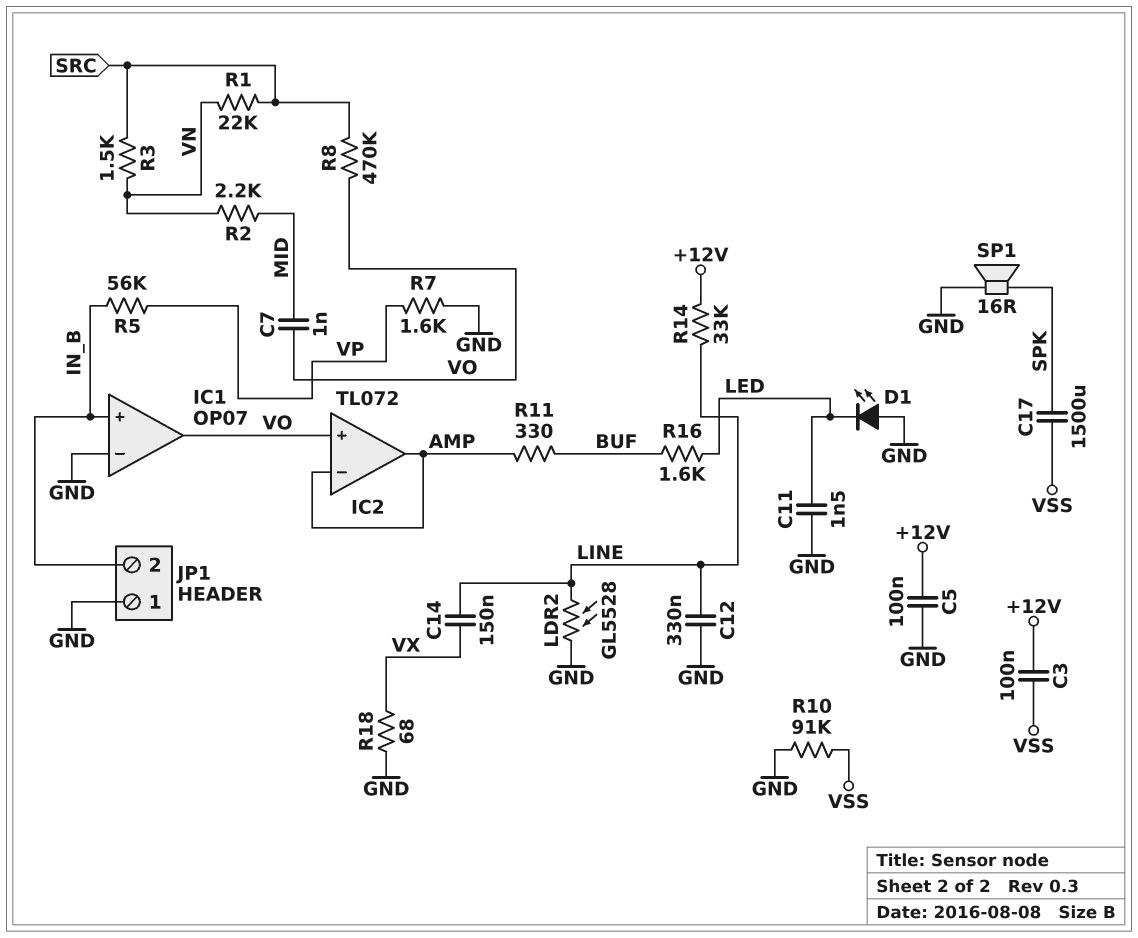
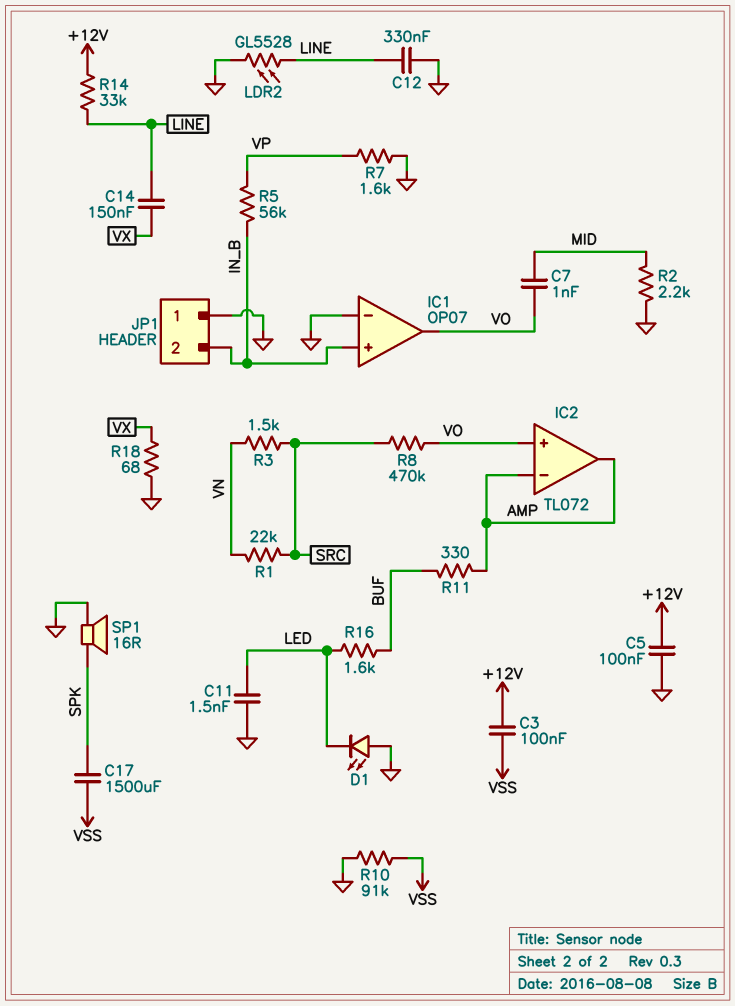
R2: 2.2k (MID, VN) -> 2.2k (GND, MID)

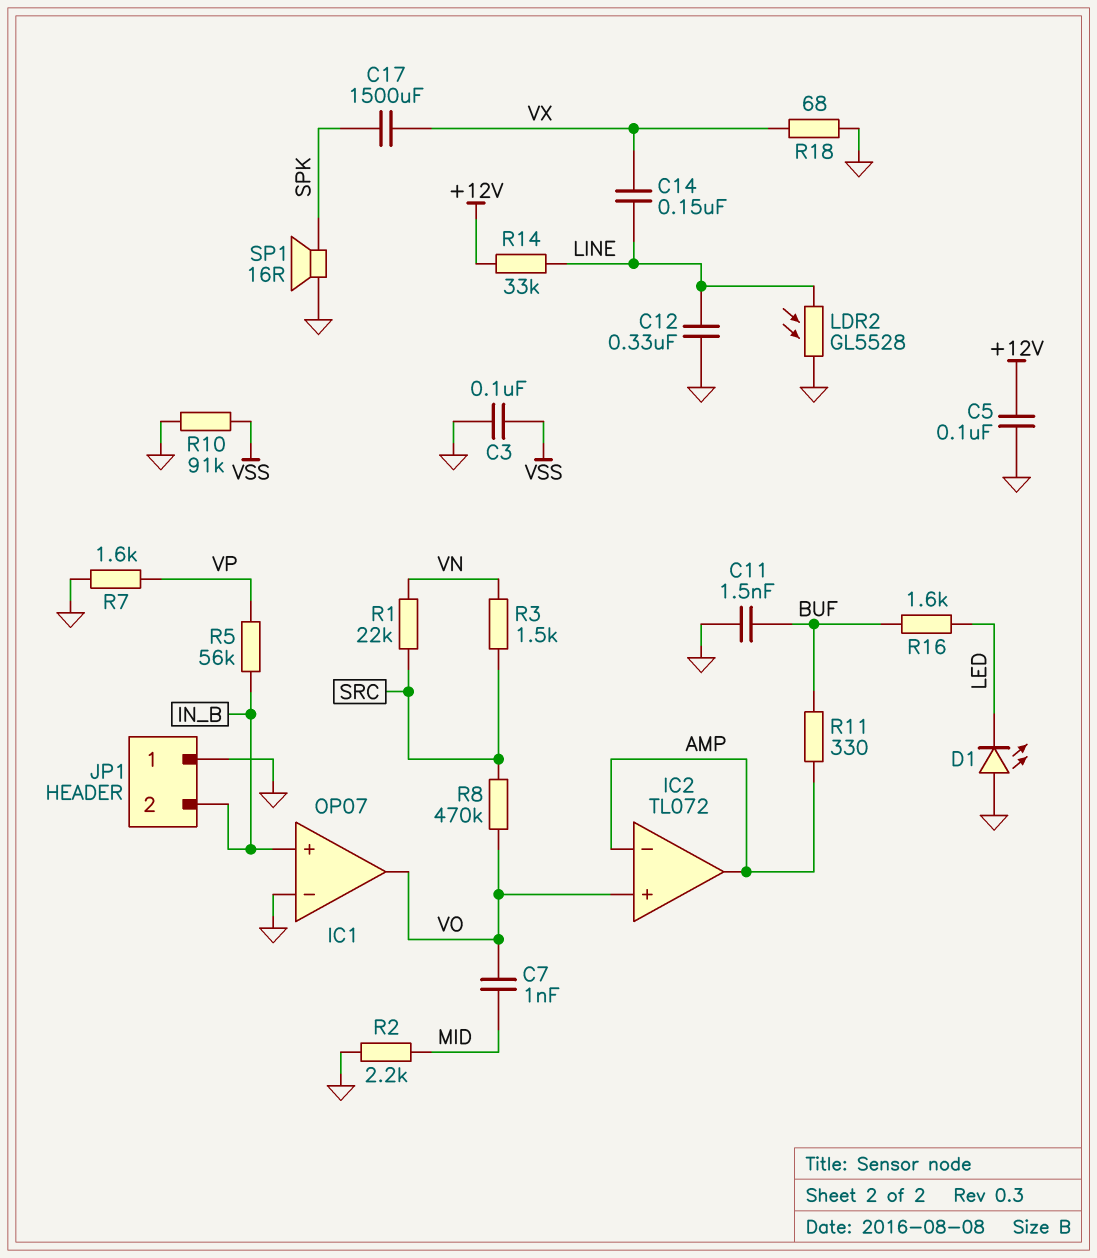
C3: 100nF (+12V, VSS) -> 100nF (GND, VSS)
C11: 1.5nF (GND, LED) -> 1.5nF (BUF, GND)
C17: 1500uF (SPK, VSS) -> 1500uF (SPK, VX)

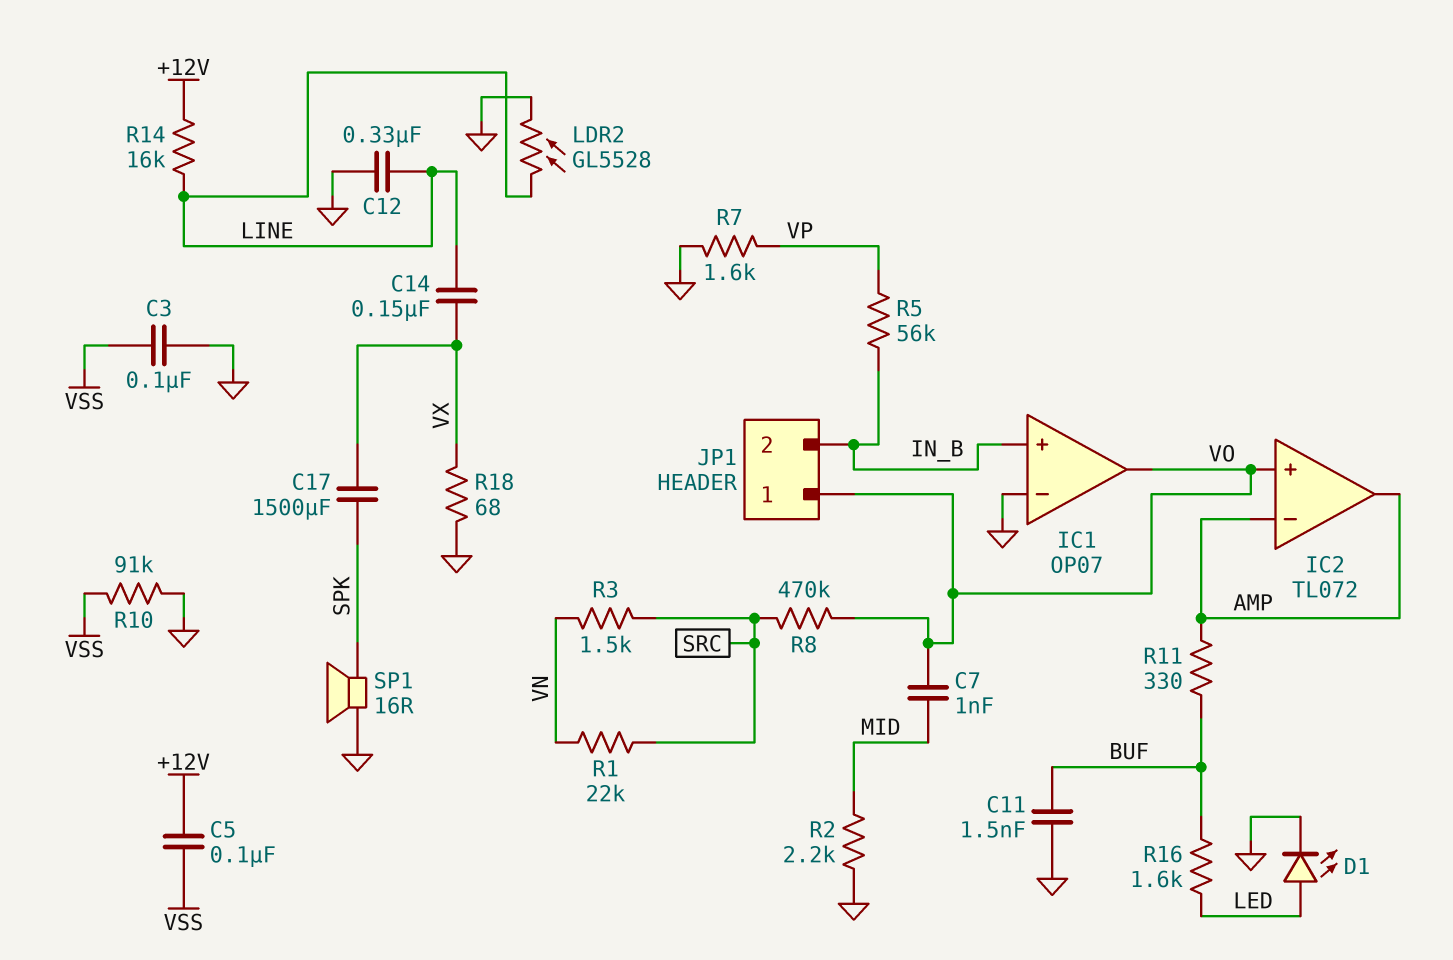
C5: 100nF (+12V, GND) -> 100nF (+12V, VSS)
D1: LED (A GND, K LED) -> LED (A LED, K GND)
JP1 pin 1: GND -> VO
R14: 33k (+12V, LINE) -> 16k (+12V, LINE)

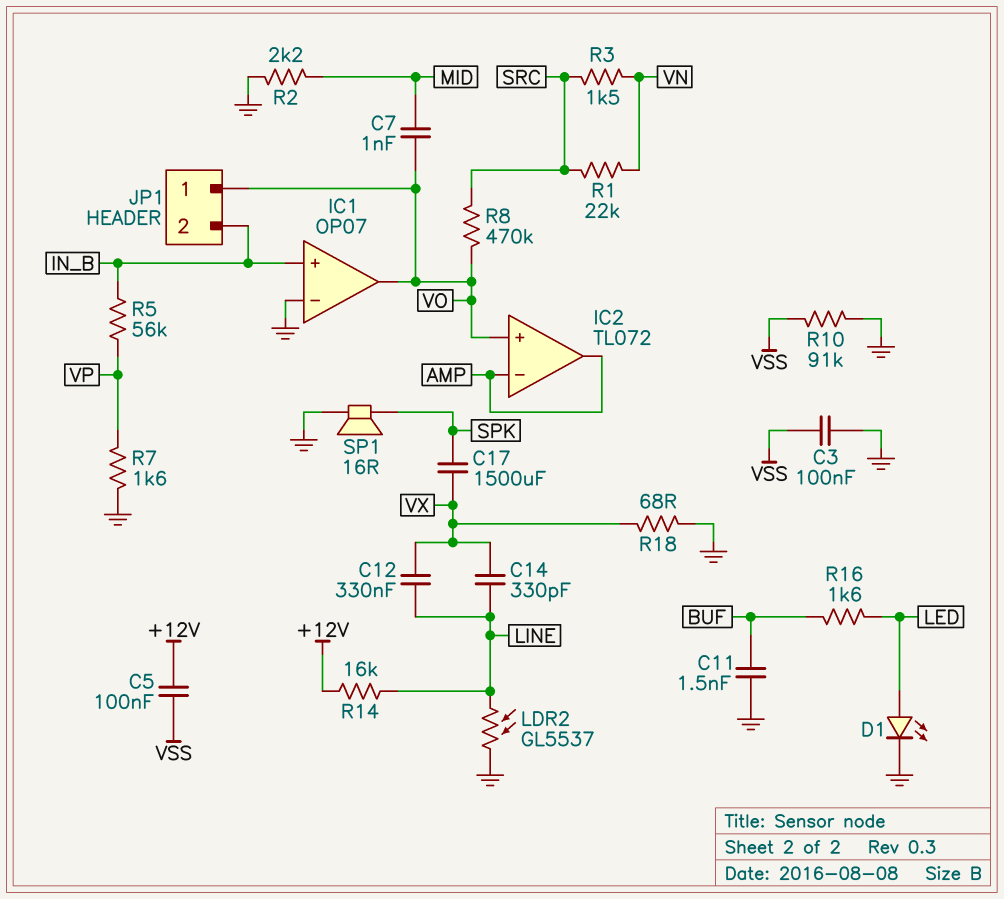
C12: 330nF (GND, LINE) -> 330nF (LINE, VX)
C14: 150nF (LINE, VX) -> 330pF (LINE, VX)
LDR2: GL5528 (GND, LINE) -> GL5537 (GND, LINE)
R11: 330 (AMP, BUF) -> none

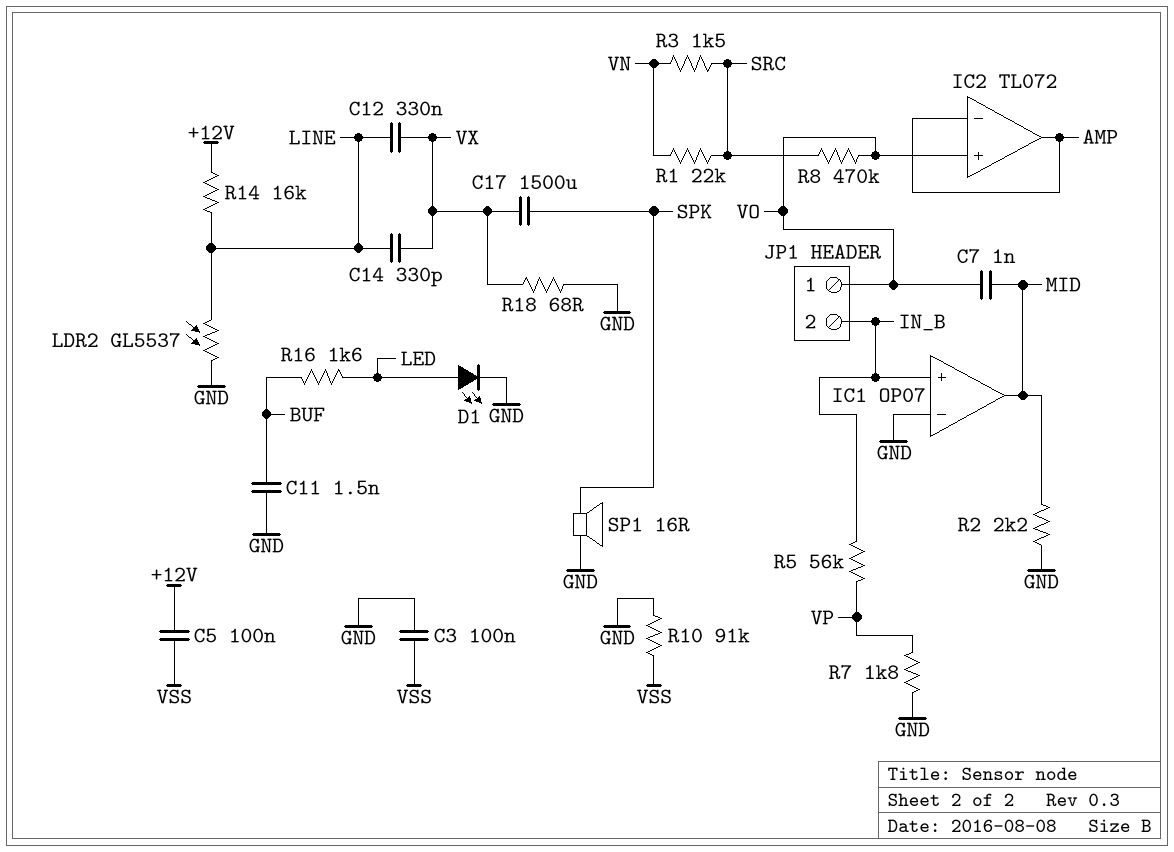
IC1 pin out: VO -> MID
R7: 1.6k (GND, VP) -> 1.8k (GND, VP)

